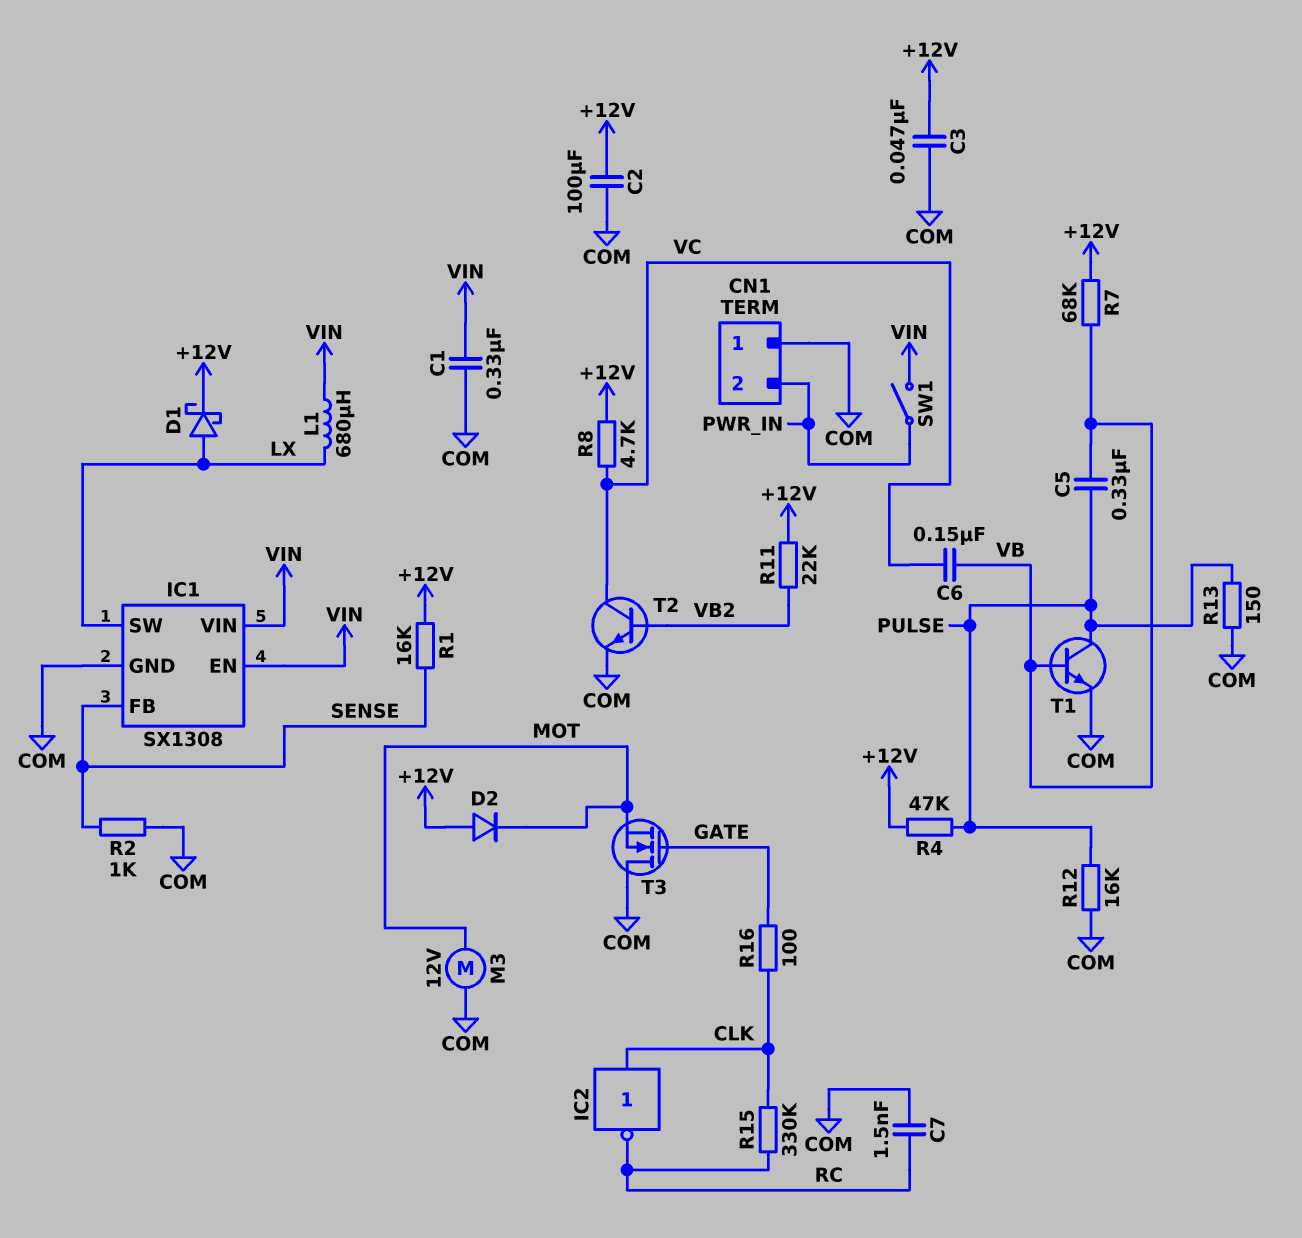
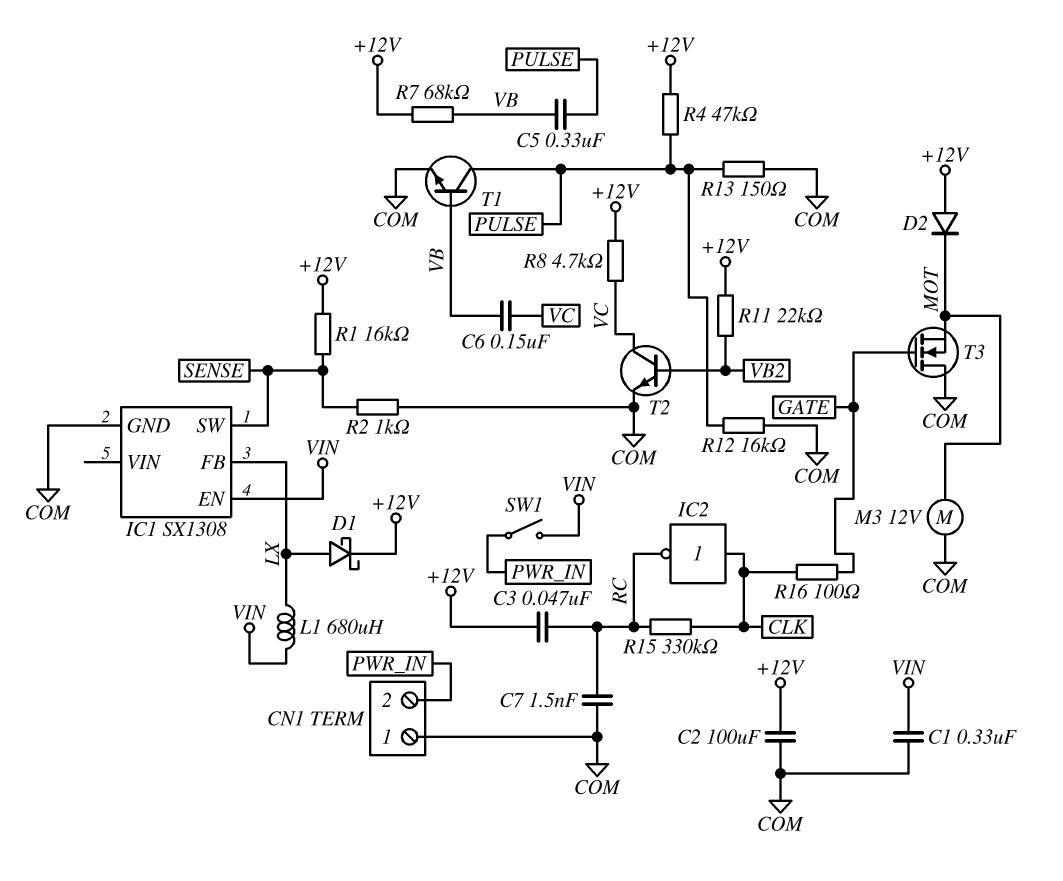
C3: 47nF (+12V, COM) -> 47nF (+12V, RC)
IC1 pin FB: SENSE -> LX
IC1 pin SW: LX -> SENSE
IC1 pin VIN: VIN -> none

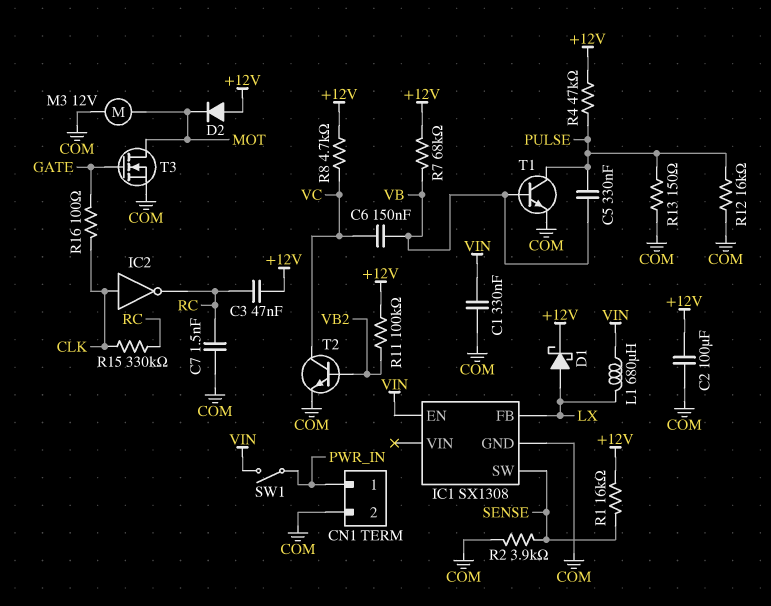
CN1 pin 1: COM -> PWR_IN
CN1 pin 2: PWR_IN -> COM
R2: 1k (COM, SENSE) -> 3.9k (COM, SENSE)
R11: 22k (+12V, VB2) -> 100k (+12V, VB2)
T3: NMOS (G GATE, D COM, S MOT) -> NMOS (G GATE, D MOT, S COM)

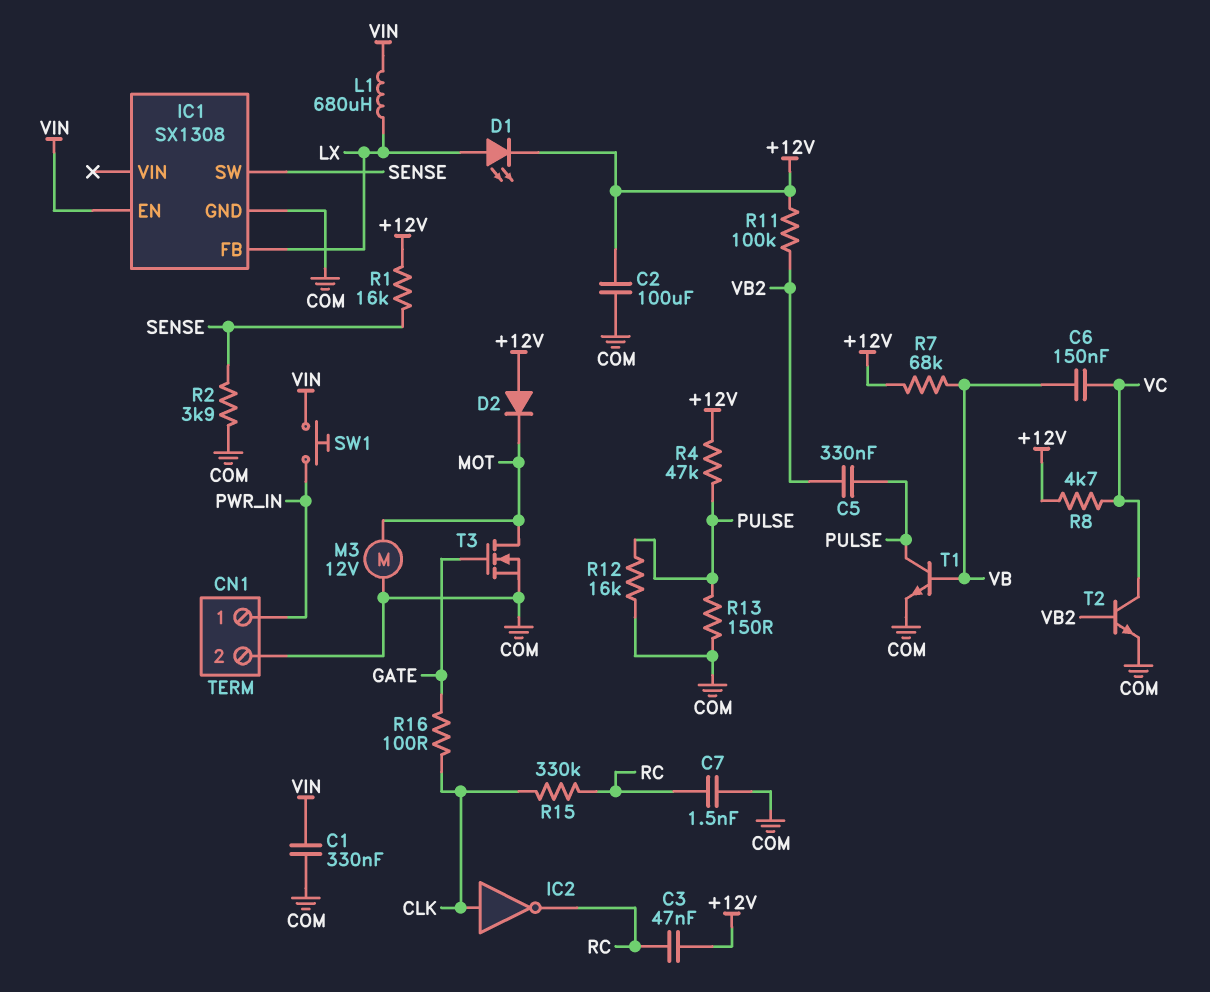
C5: 330nF (PULSE, VB) -> 330nF (PULSE, VB2)
D1: schottky (A LX, K +12V) -> LED (A LX, K +12V)
SW1: switch (PWR_IN, VIN) -> button (PWR_IN, VIN)

